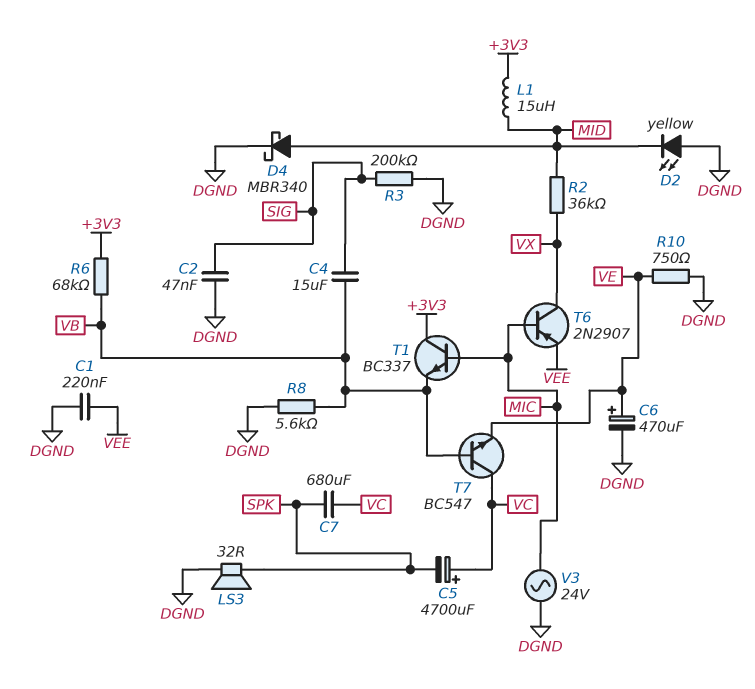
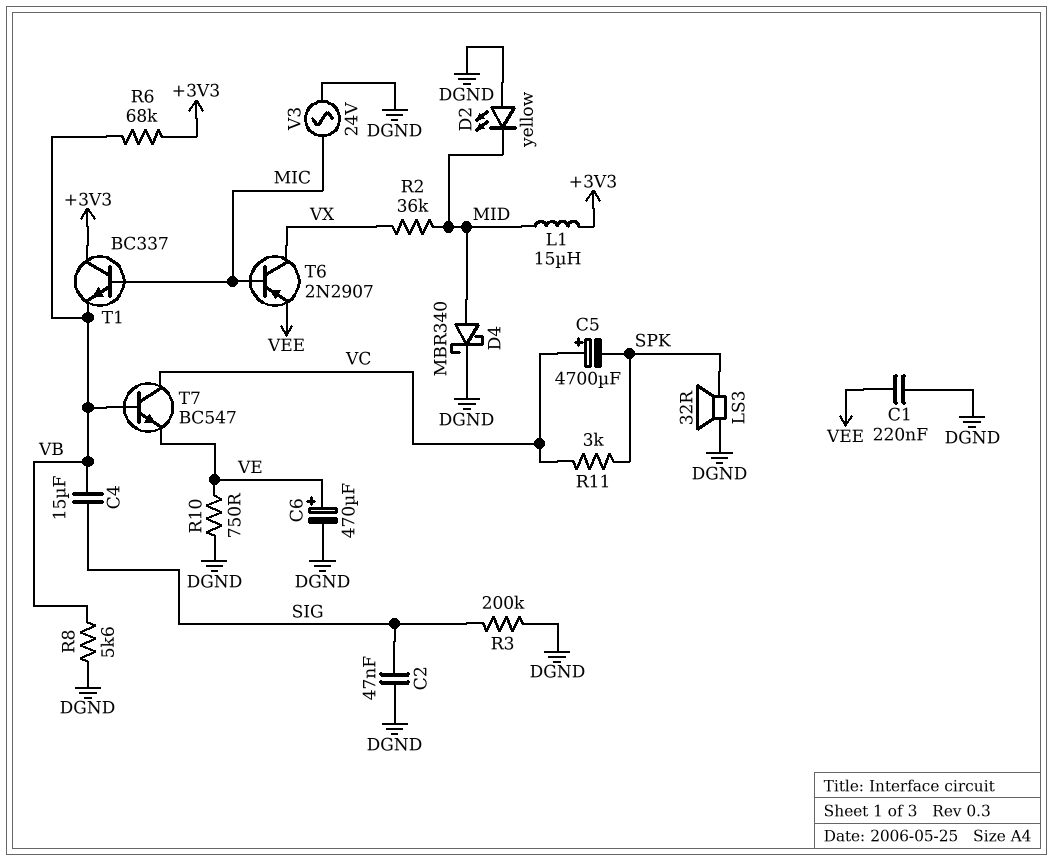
C7: 680uF (SPK, VC) -> none
R11: none -> 3k (SPK, VC)

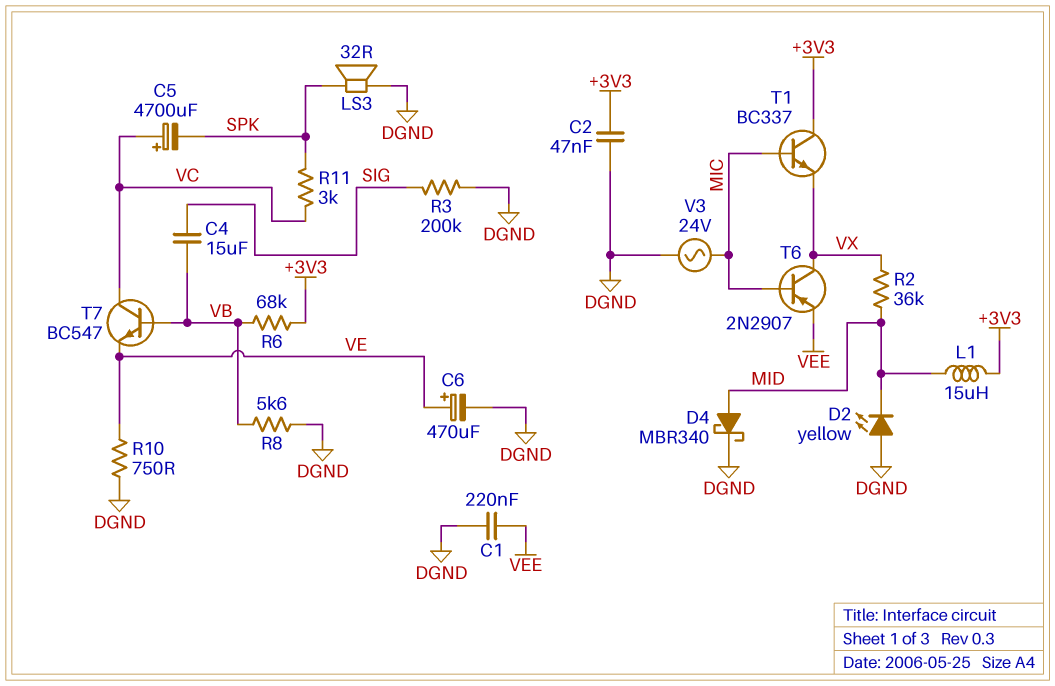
C2: 47nF (DGND, SIG) -> 47nF (+3V3, DGND)
T1: NPN BC337 (B MIC, C +3V3, E VB) -> NPN BC337 (B MIC, C +3V3, E VX)

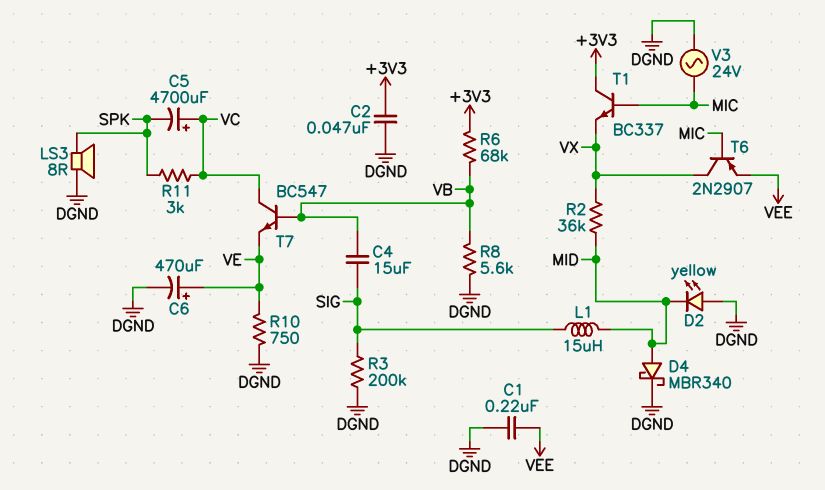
L1: 15uH (+3V3, MID) -> 15uH (MID, SIG)
LS3: speaker 32R (DGND, SPK) -> speaker 8R (DGND, SPK)

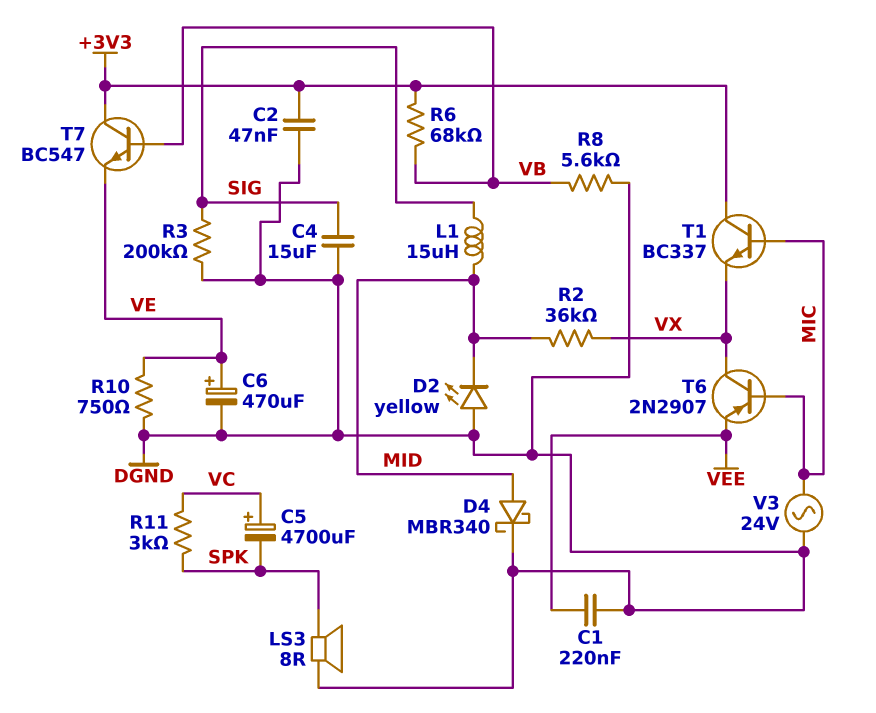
C4: 15uF (SIG, VB) -> 15uF (DGND, SIG)
T7: NPN BC547 (B VB, C VC, E VE) -> NPN BC547 (B VB, C +3V3, E VE)

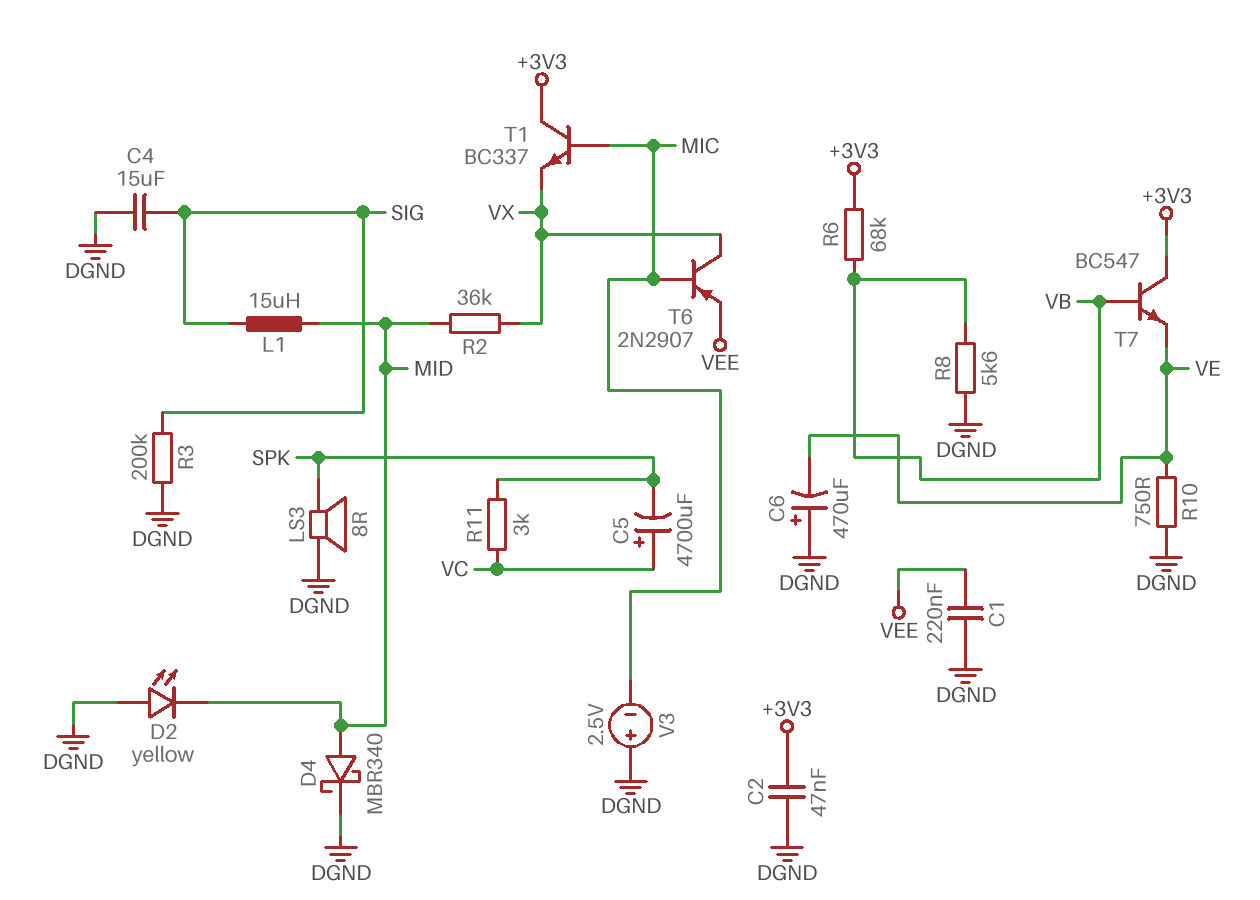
C6: 470uF (plus VE, minus DGND) -> 470uF (plus DGND, minus VE)
V3: AC 24V (DGND, MIC) -> 2.5V (plus DGND, minus MIC)

